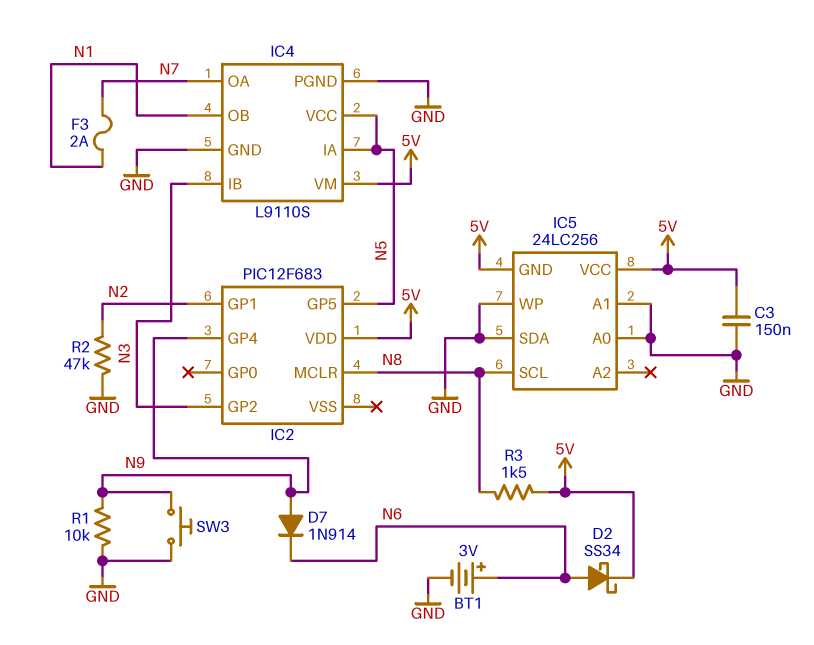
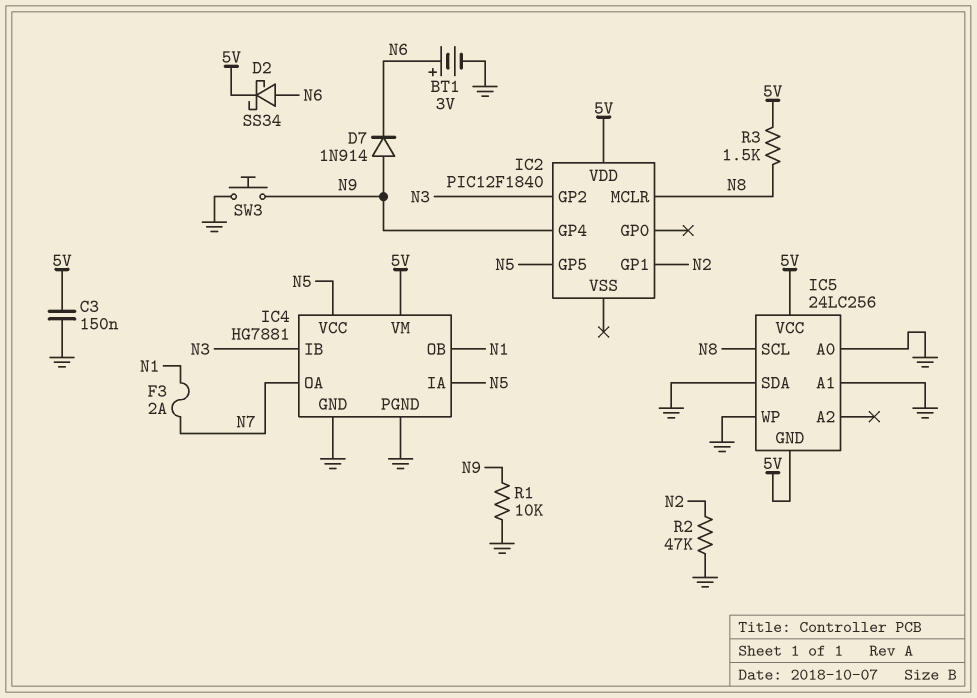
IC2: PIC12F683 -> PIC12F1840
IC4: L9110S -> HG7881

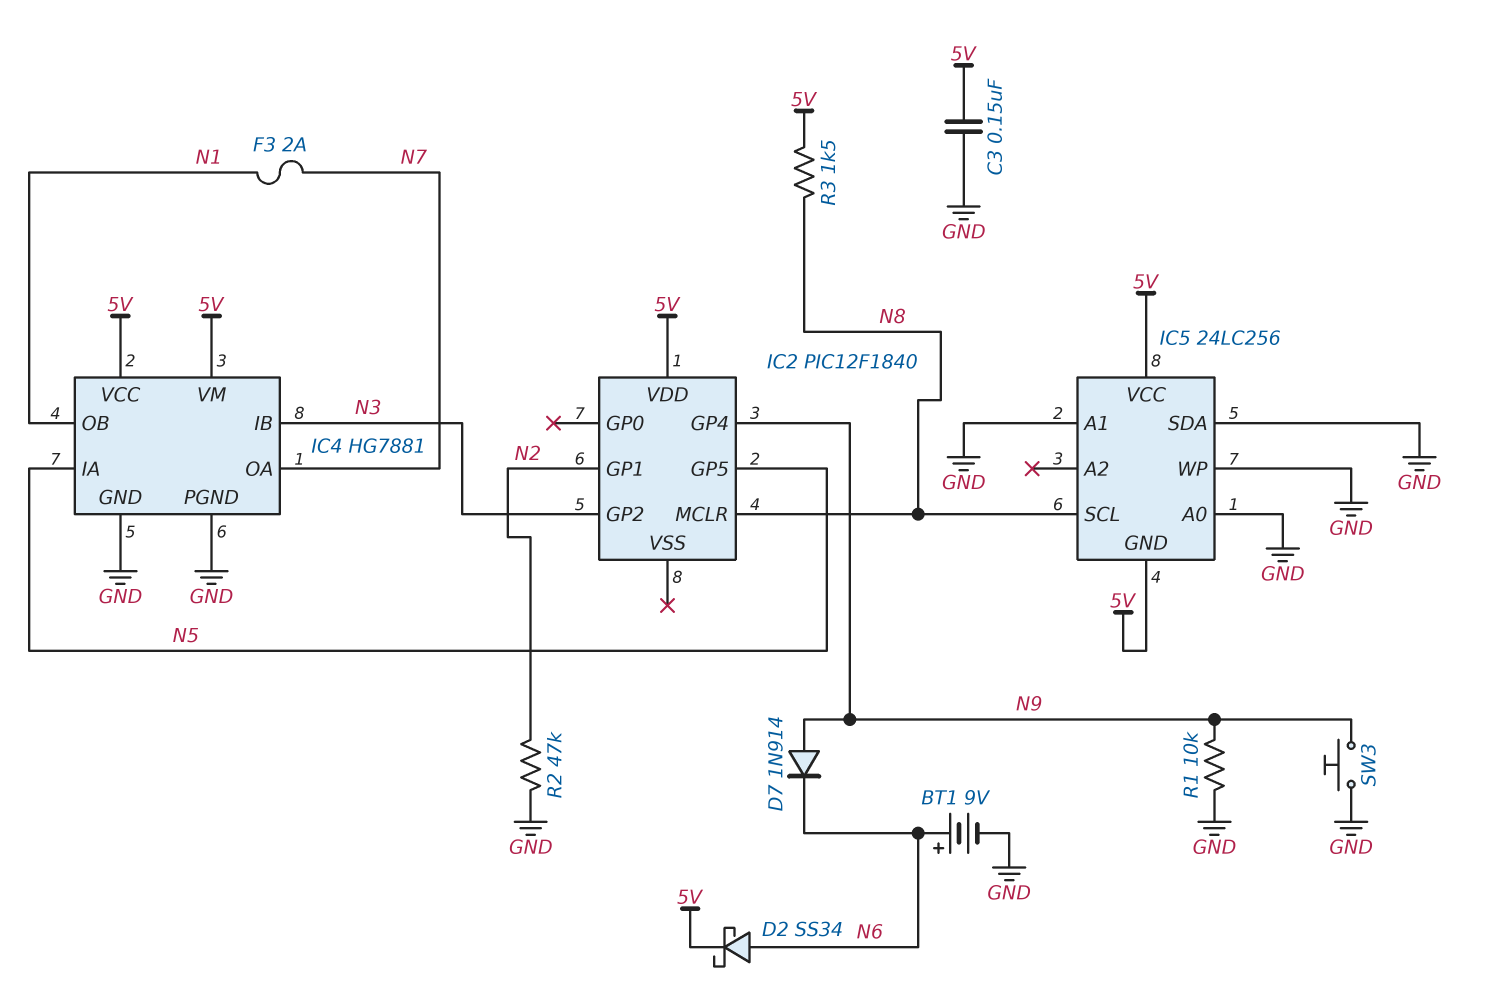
BT1: 3V (plus N6, minus GND) -> 9V (plus N6, minus GND)
IC4 pin VCC: N5 -> 5V

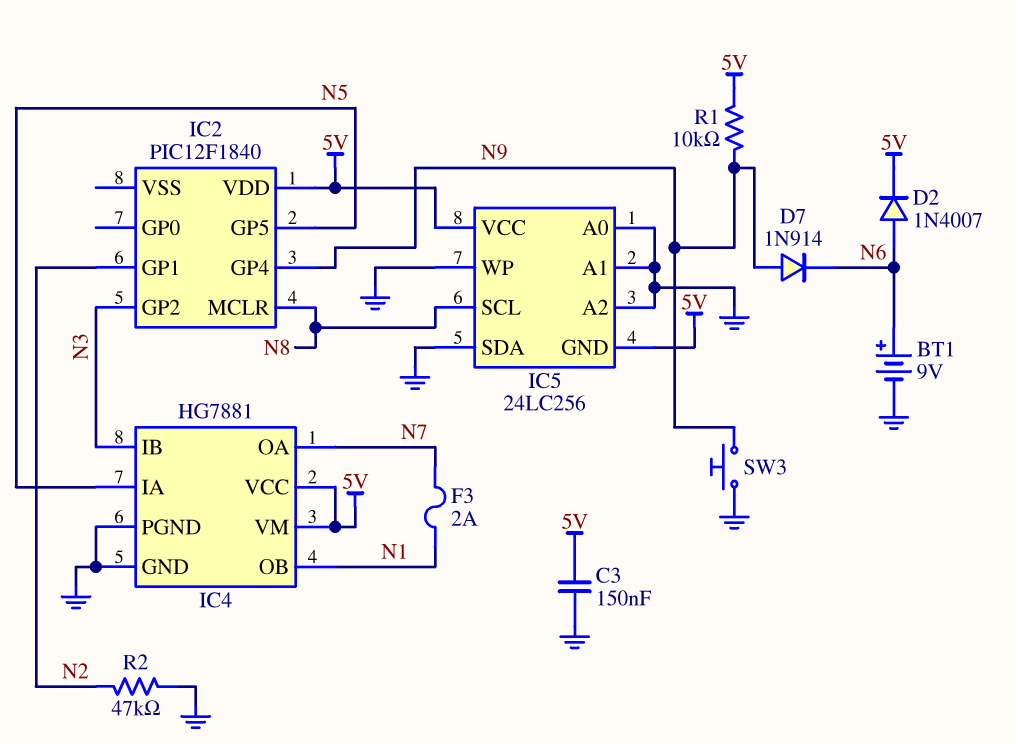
D2: schottky SS34 (A N6, K 5V) -> diode 1N4007 (A N6, K 5V)
IC5 pin A2: none -> GND
R1: 10k (GND, N9) -> 10k (5V, N9)
R3: 1.5k (5V, N8) -> none

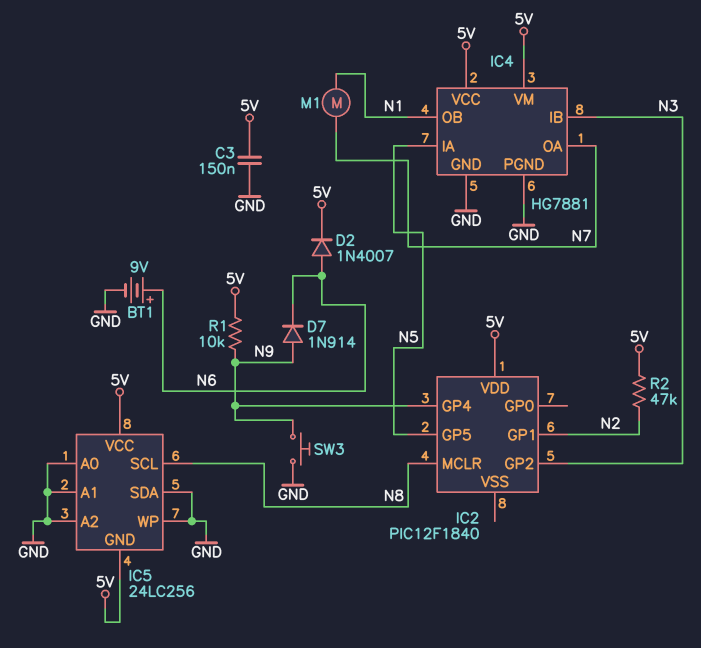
F3: 2A (N1, N7) -> none
M1: none -> motor (N1, N7)
R2: 47k (GND, N2) -> 47k (5V, N2)

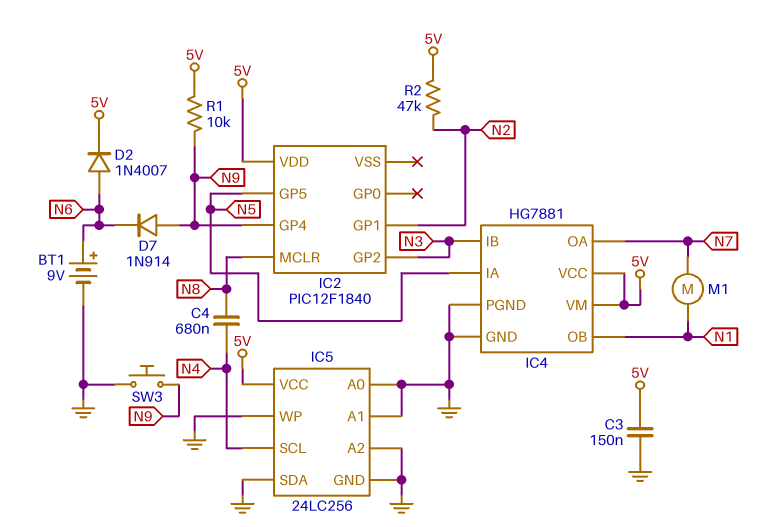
C4: none -> 680nF (N4, N8)
IC5 pin GND: 5V -> GND
IC5 pin SCL: N8 -> N4

